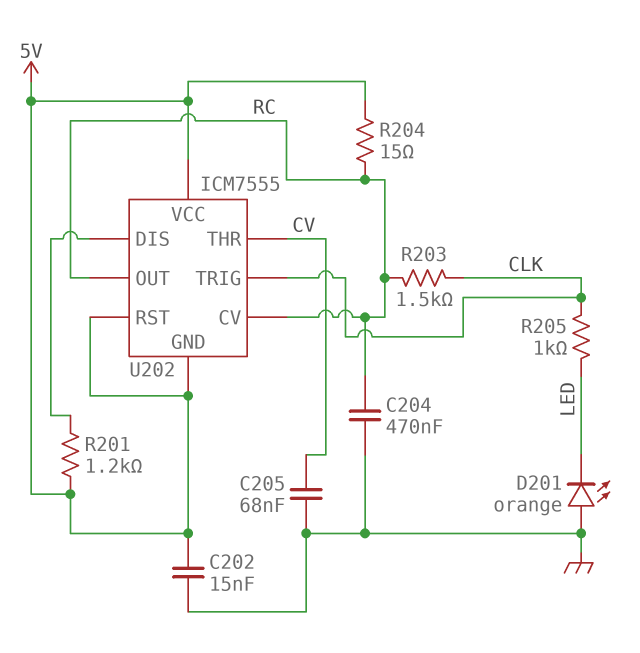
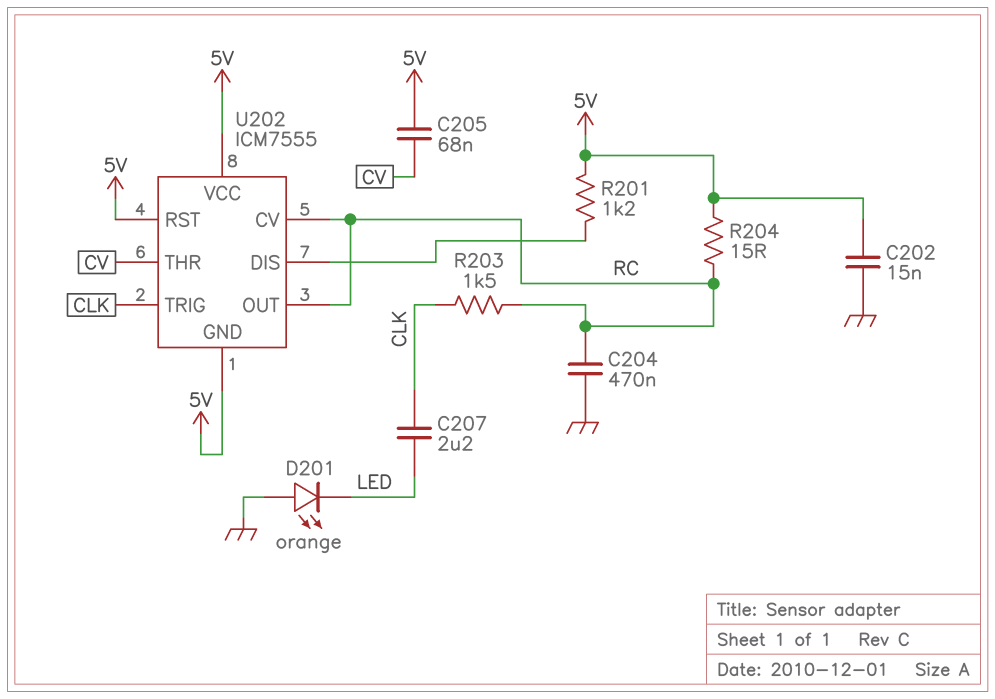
C205: 68nF (CV, GND) -> 68nF (5V, CV)
C207: none -> 2.2uF (CLK, LED)
R205: 1k (CLK, LED) -> none

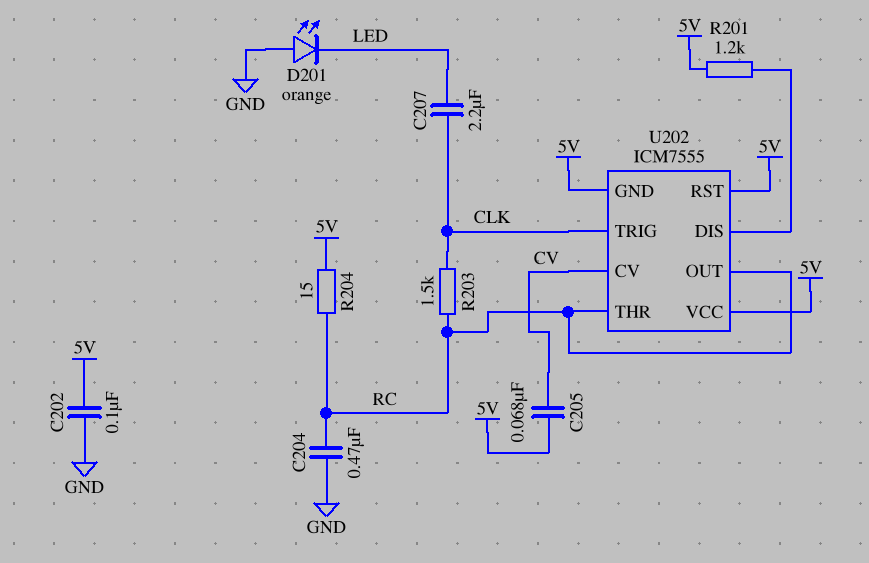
C202: 15nF (5V, GND) -> 100nF (5V, GND)
U202 pin CV: RC -> CV
U202 pin THR: CV -> RC

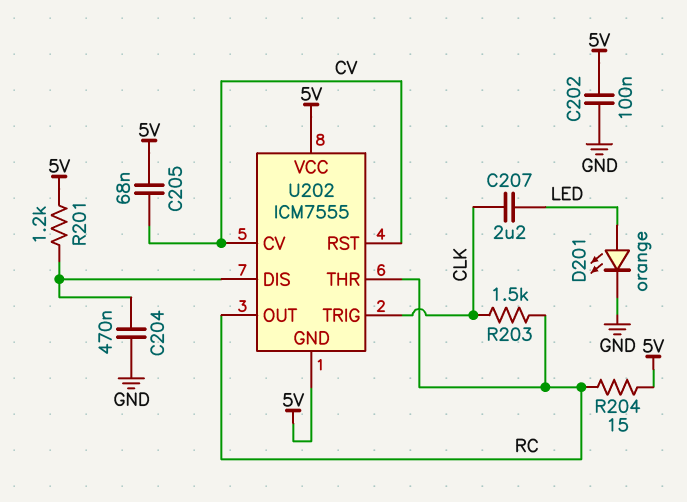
C204: 470nF (GND, RC) -> 470nF (GND, U202/DIS)
D201: LED orange (A GND, K LED) -> LED orange (A LED, K GND)
U202 pin RST: 5V -> CV

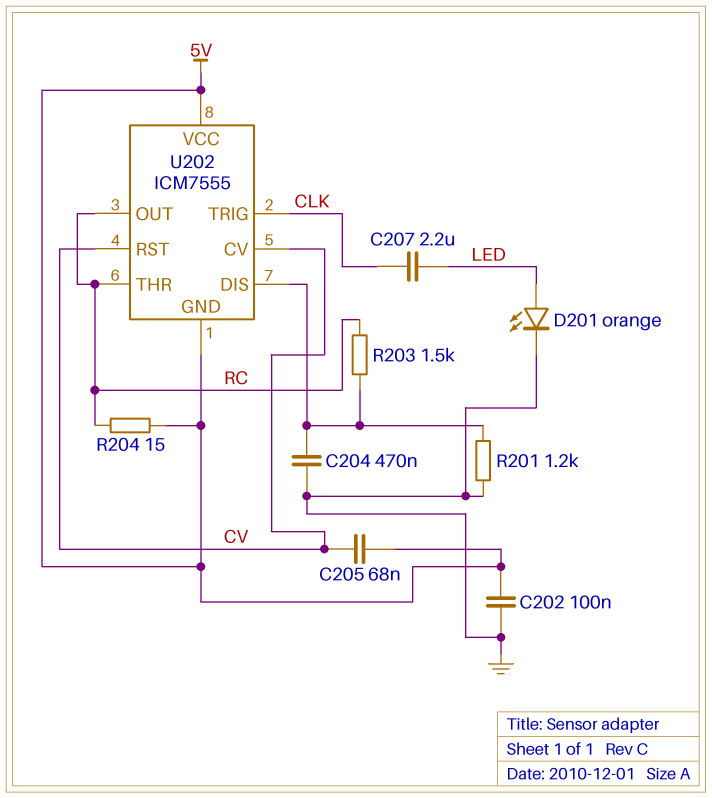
R201: 1.2k (5V, U202/DIS) -> 1.2k (GND, U202/DIS)
R203: 1.5k (CLK, RC) -> 1.5k (RC, U202/DIS)

